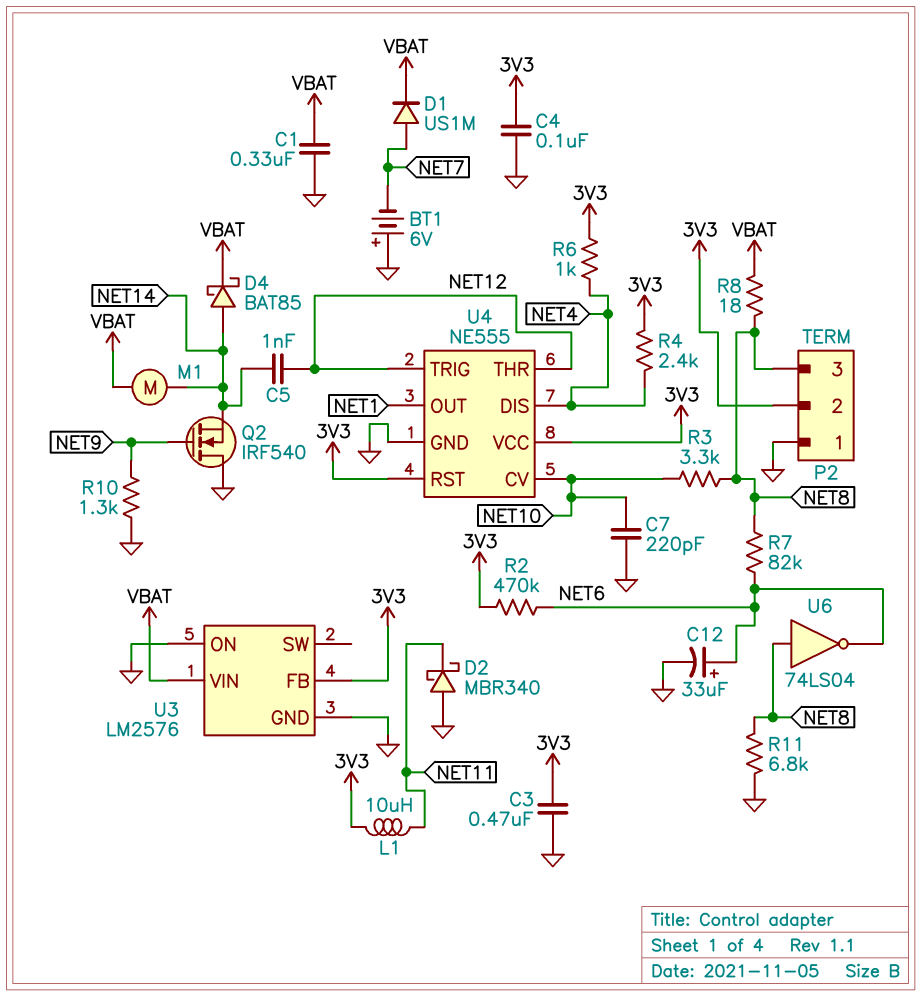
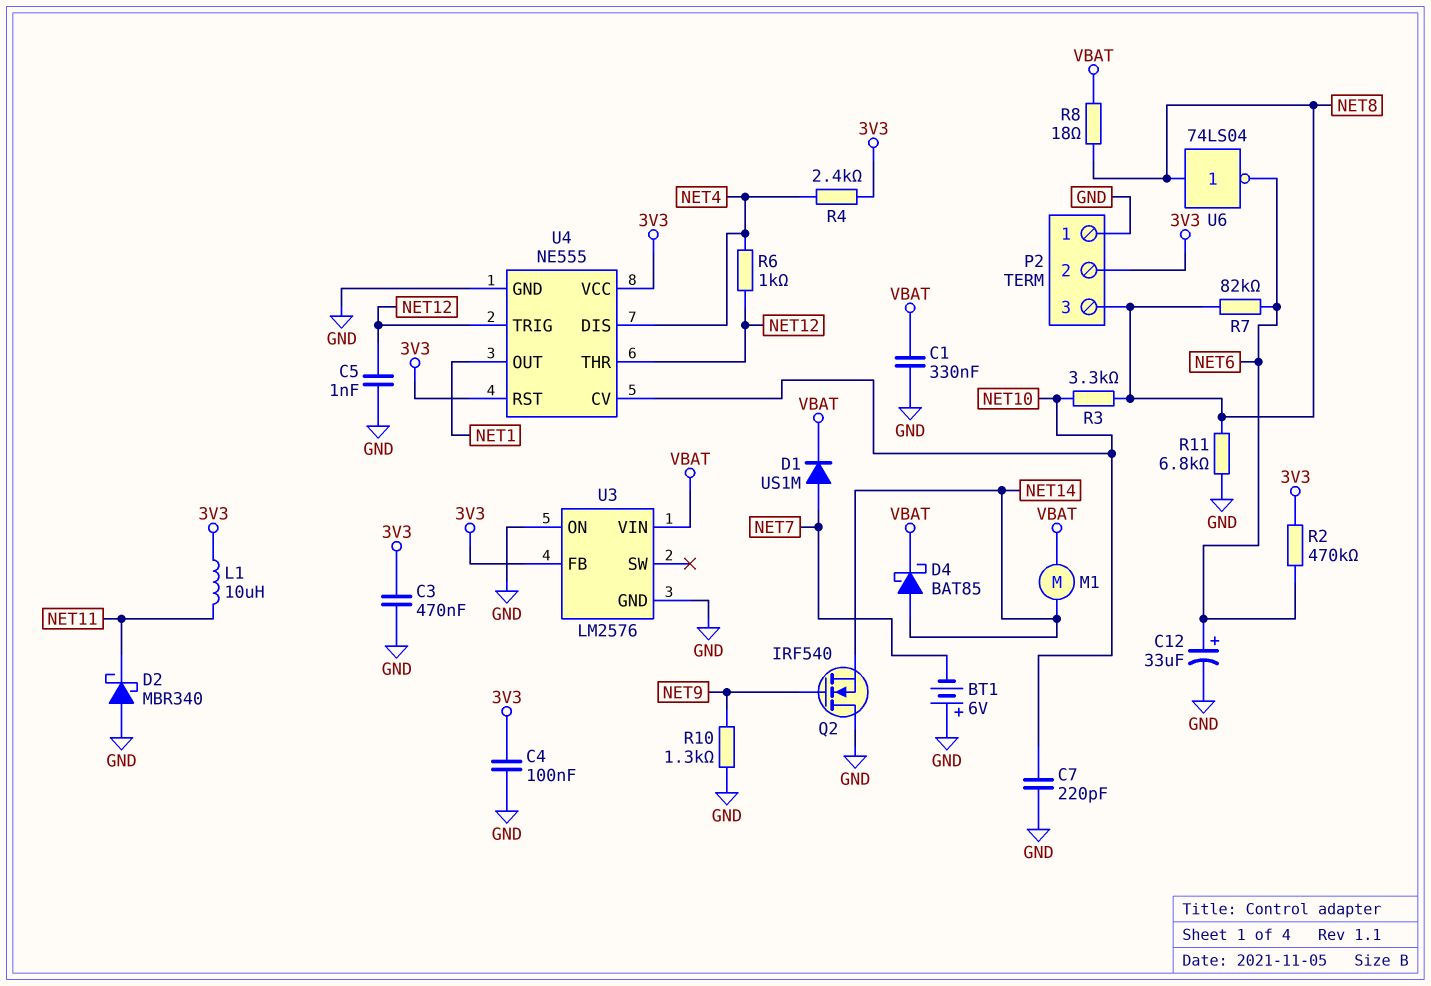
C5: 1nF (NET12, NET14) -> 1nF (GND, NET12)
R6: 1k (3V3, NET4) -> 1k (NET4, NET12)

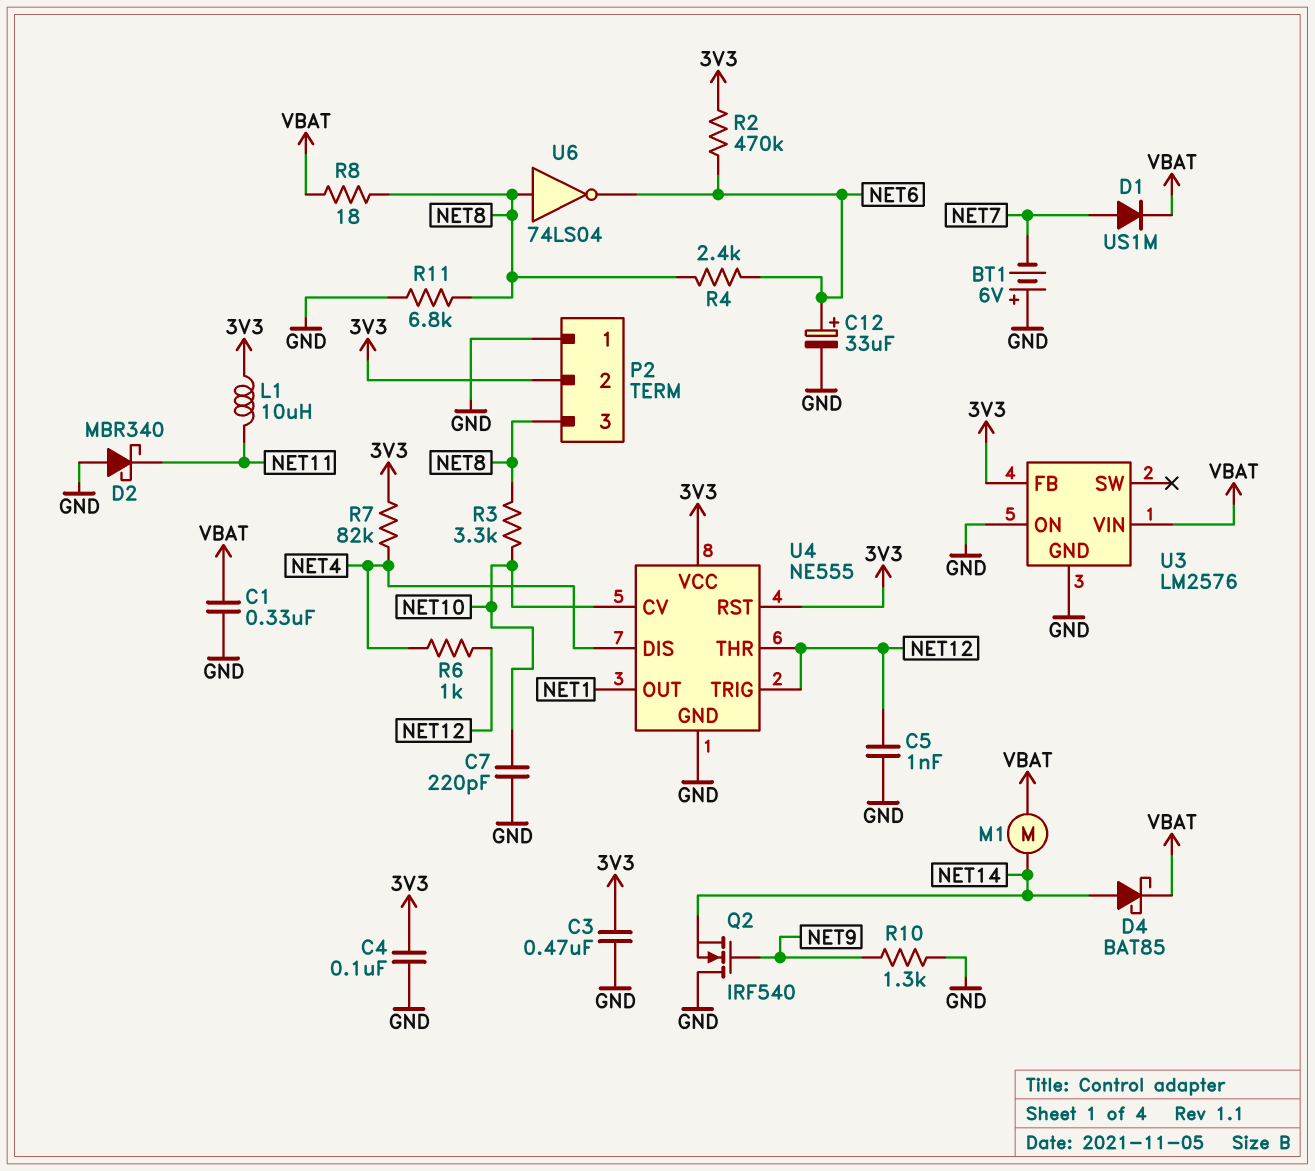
R4: 2.4k (3V3, NET4) -> 2.4k (NET6, NET8)
R7: 82k (NET6, NET8) -> 82k (3V3, NET4)

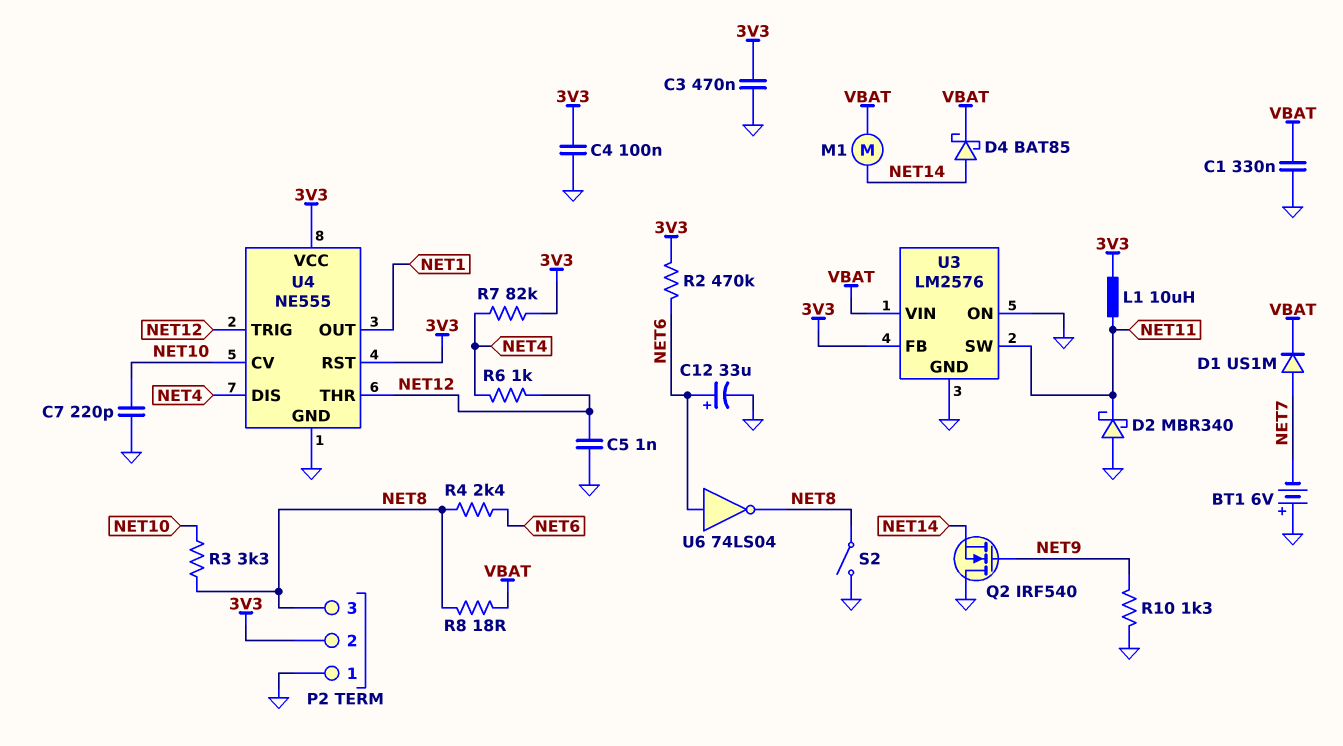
R11: 6.8k (GND, NET8) -> none
S2: none -> switch (GND, NET8)
U3 pin SW: none -> NET11
U6: NOT 74LS04 (in NET8, out NET6) -> NOT 74LS04 (in NET6, out NET8)

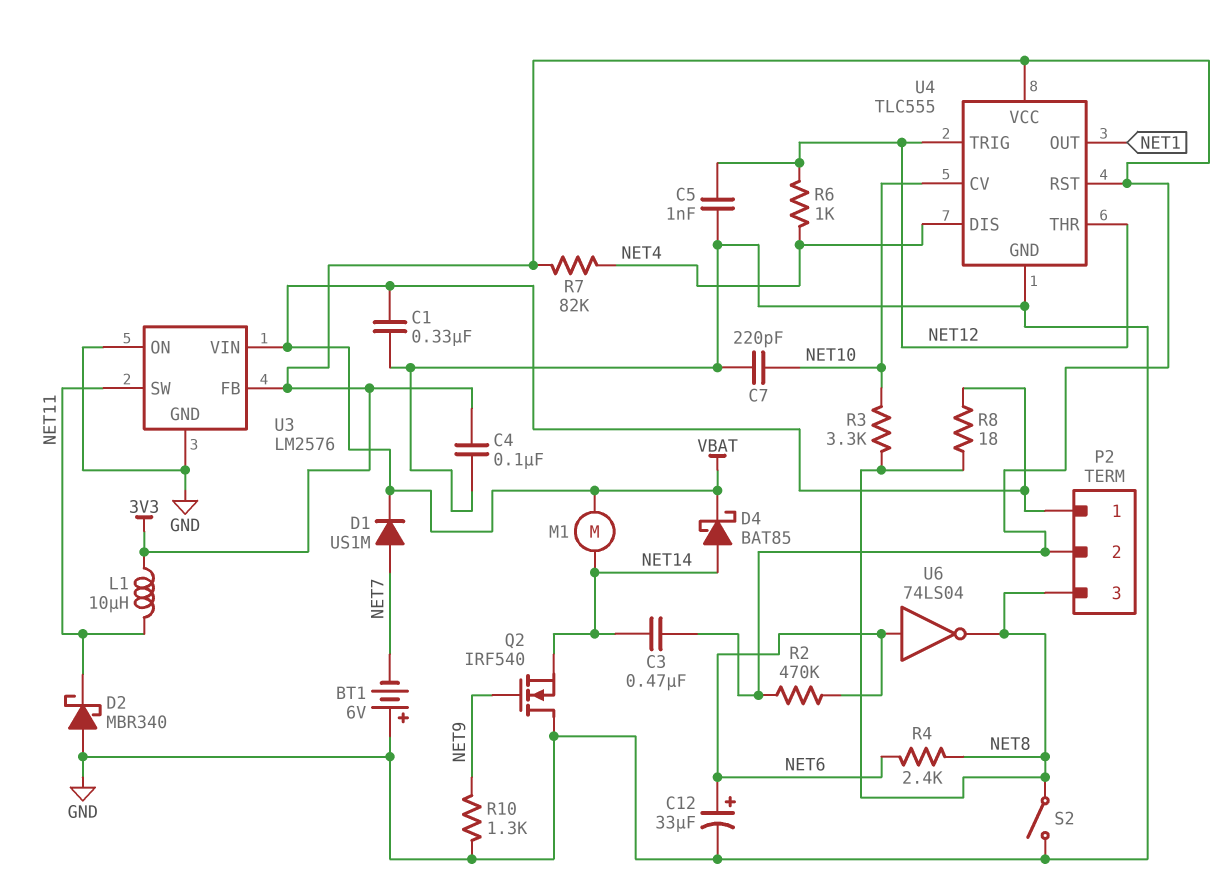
C3: 470nF (3V3, GND) -> 470nF (3V3, NET14)
P2 pin 1: GND -> VBAT
U4: NE555 -> TLC555

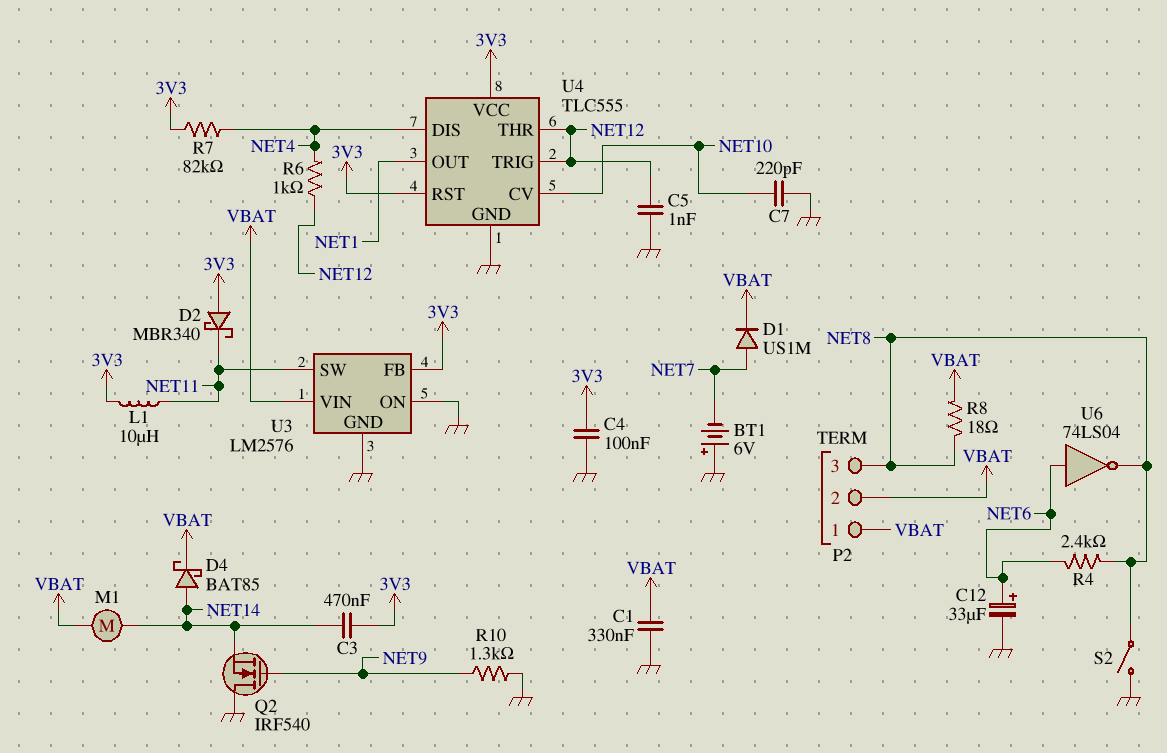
D2: schottky MBR340 (A GND, K NET11) -> schottky MBR340 (A 3V3, K NET11)
P2 pin 2: 3V3 -> VBAT
R2: 470k (3V3, NET6) -> none
R3: 3.3k (NET8, NET10) -> none

